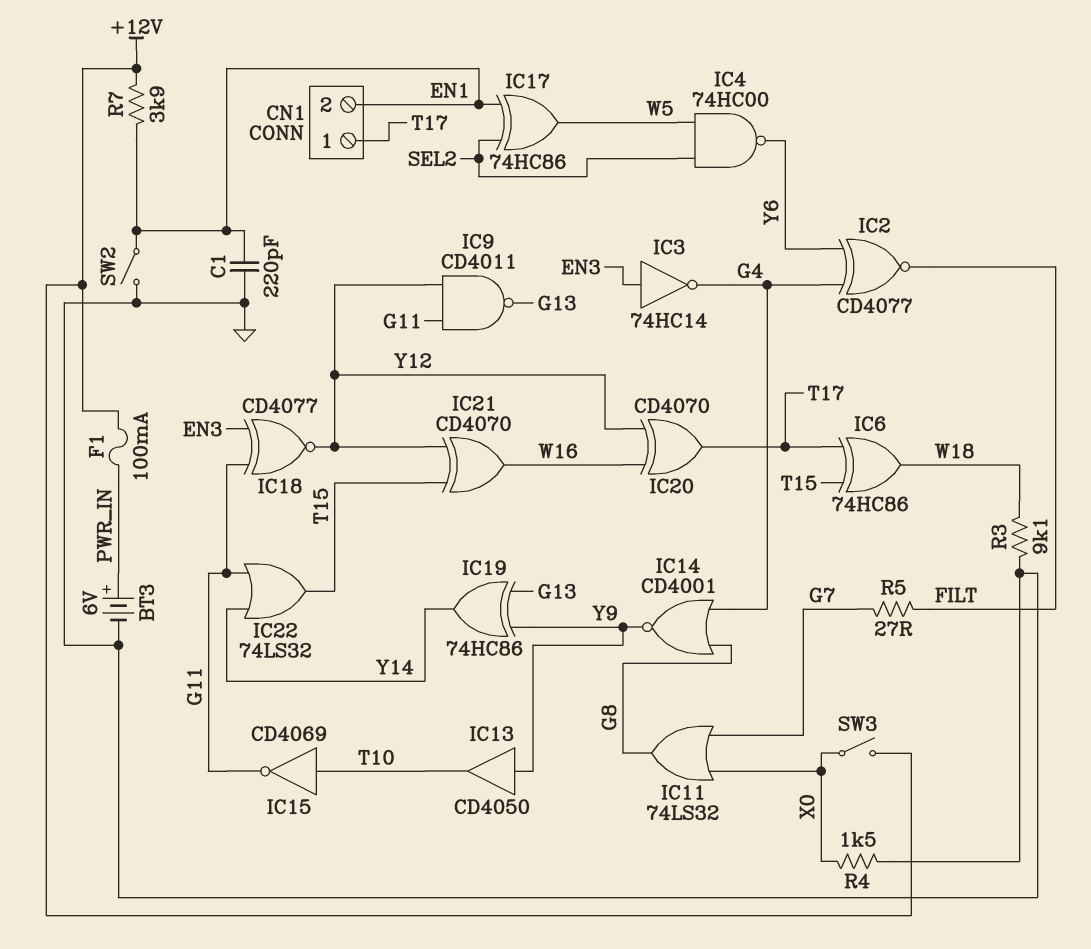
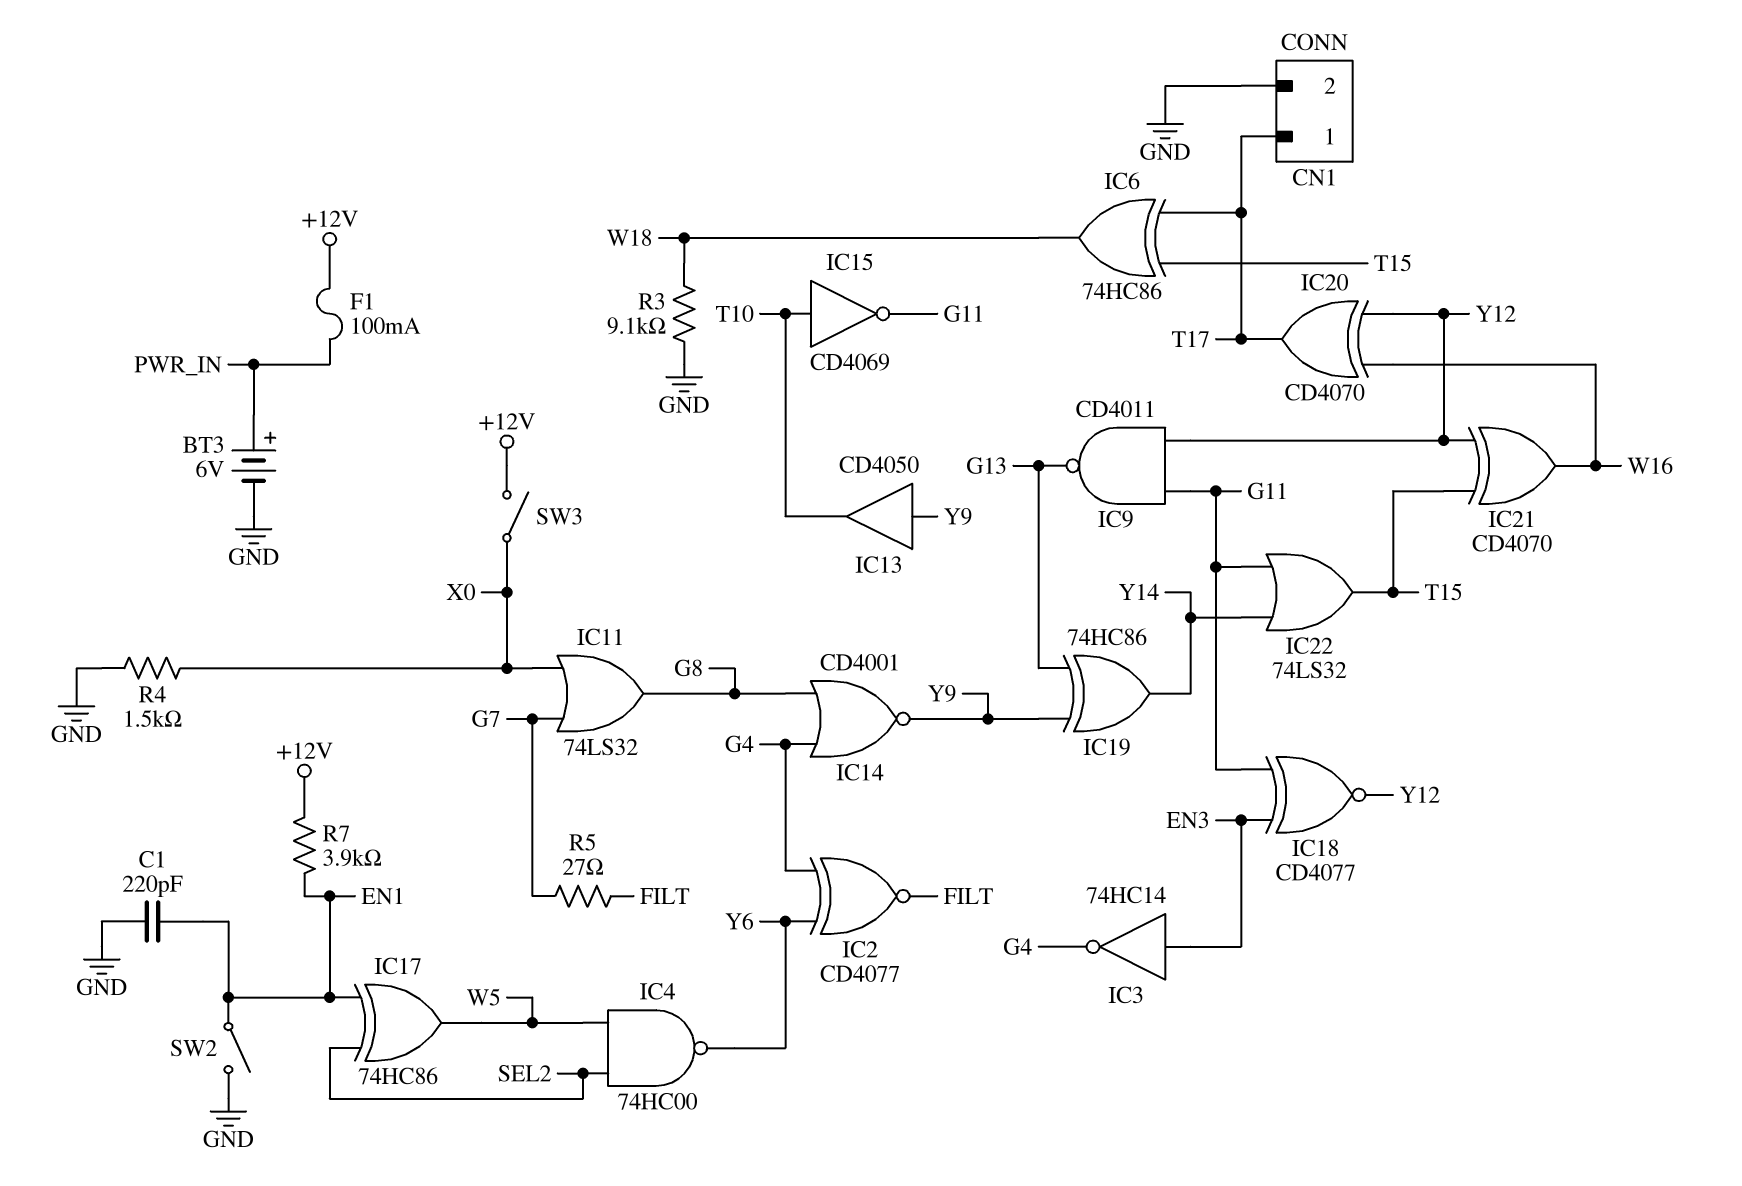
CN1 pin 2: EN1 -> GND

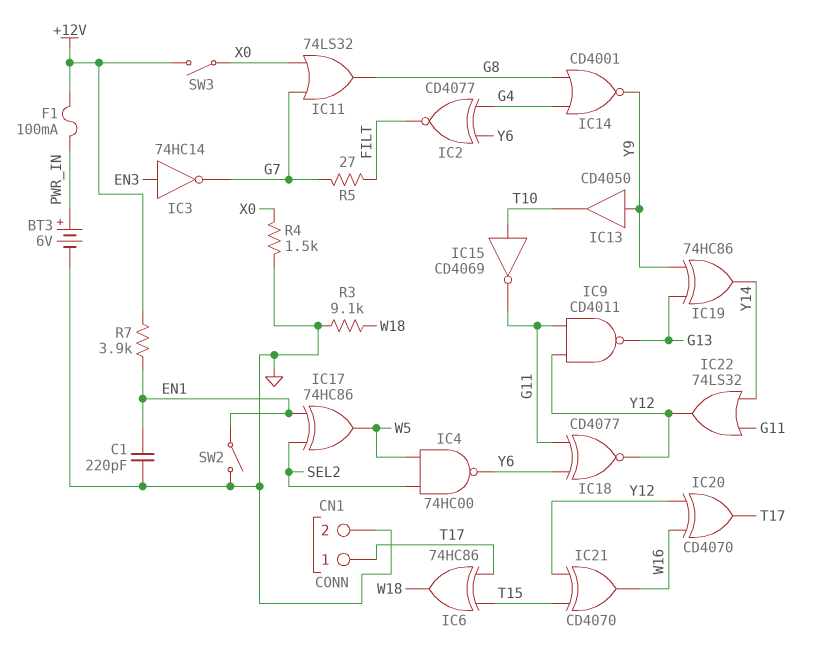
IC3: NOT 74HC14 (in EN3, out G4) -> NOT 74HC14 (in EN3, out G7)
IC18: XNOR CD4077 (in EN3, in G11, out Y12) -> XNOR CD4077 (in G11, in Y6, out Y12)
IC22: OR 74LS32 (in G11, in Y14, out T15) -> OR 74LS32 (in G11, in Y14, out Y12)

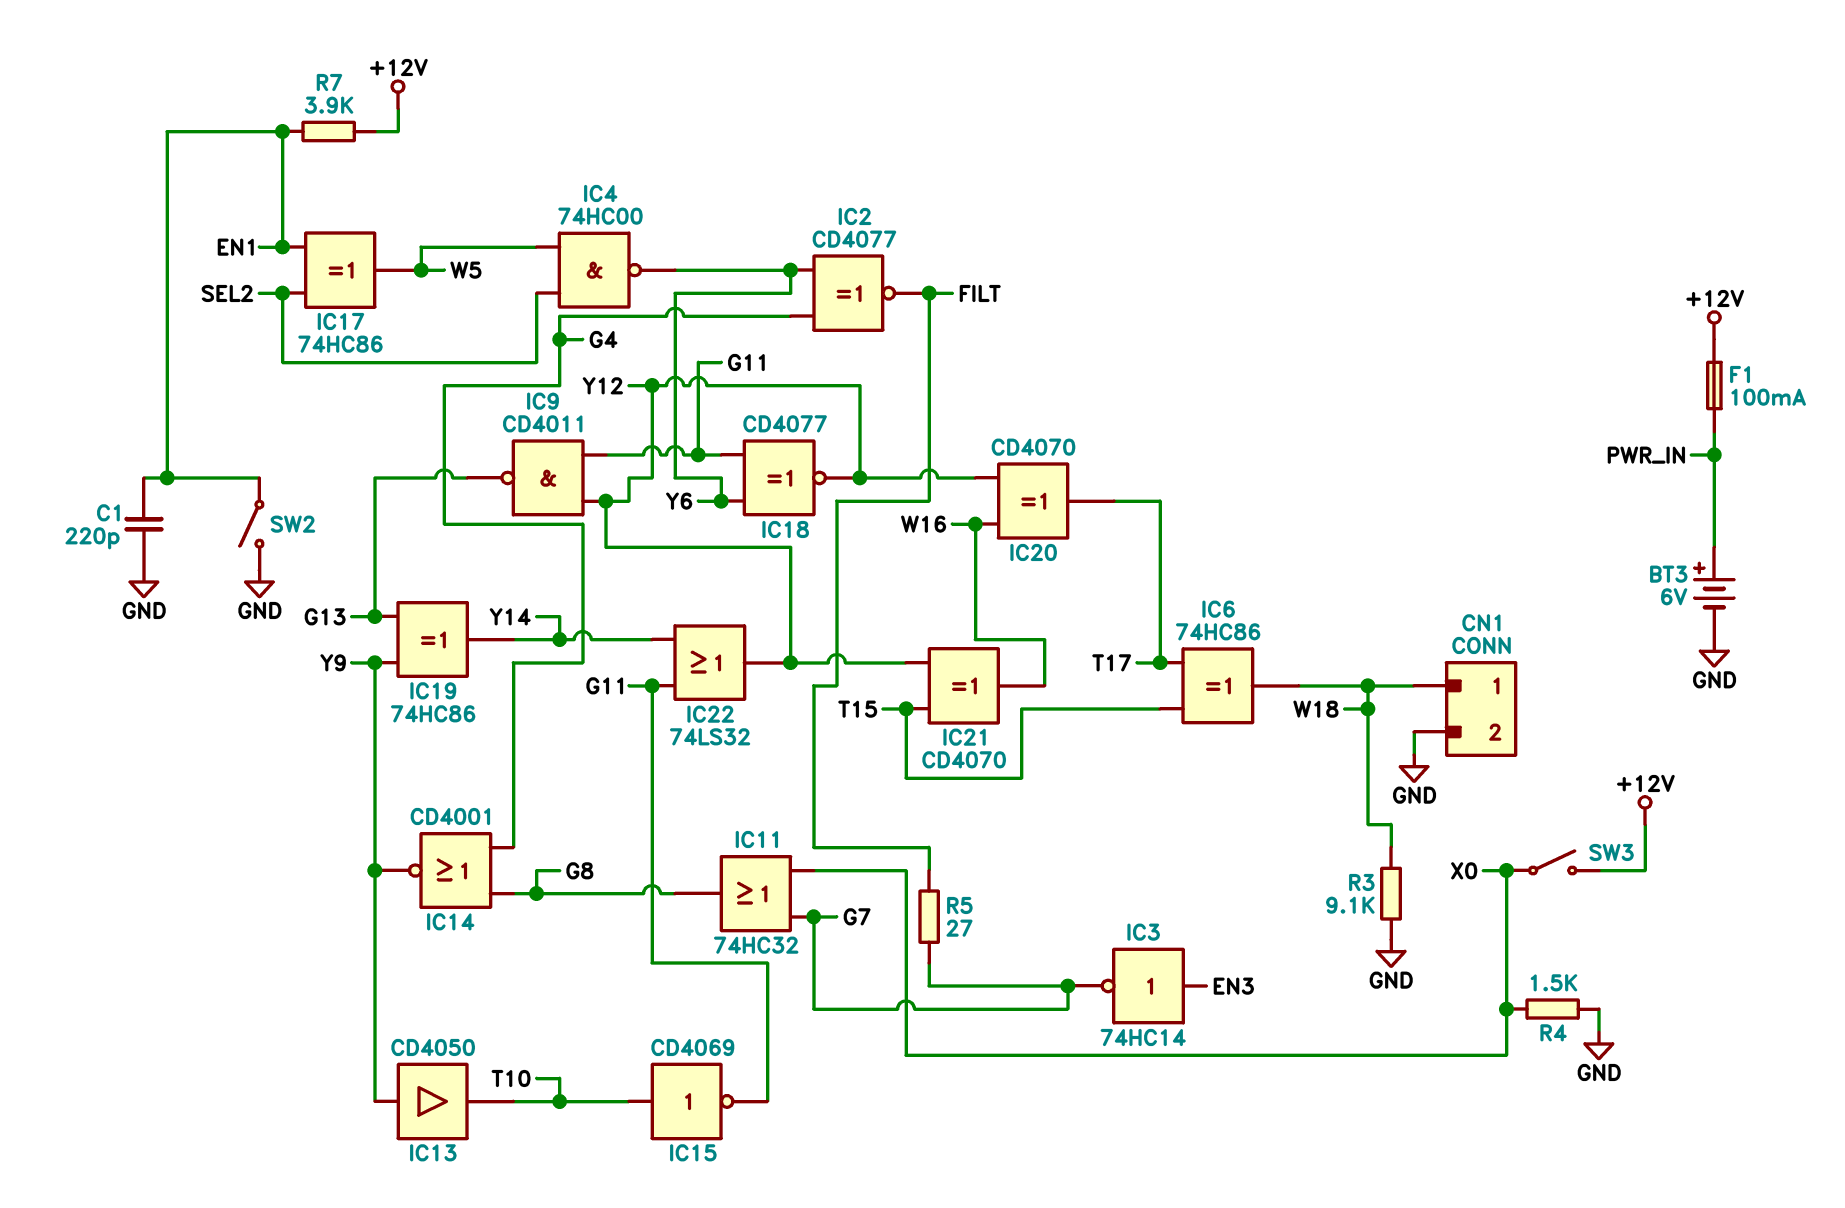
CN1 pin 1: T17 -> W18
IC11: OR 74LS32 (in G7, in X0, out G8) -> OR 74HC32 (in G7, in X0, out G8)

